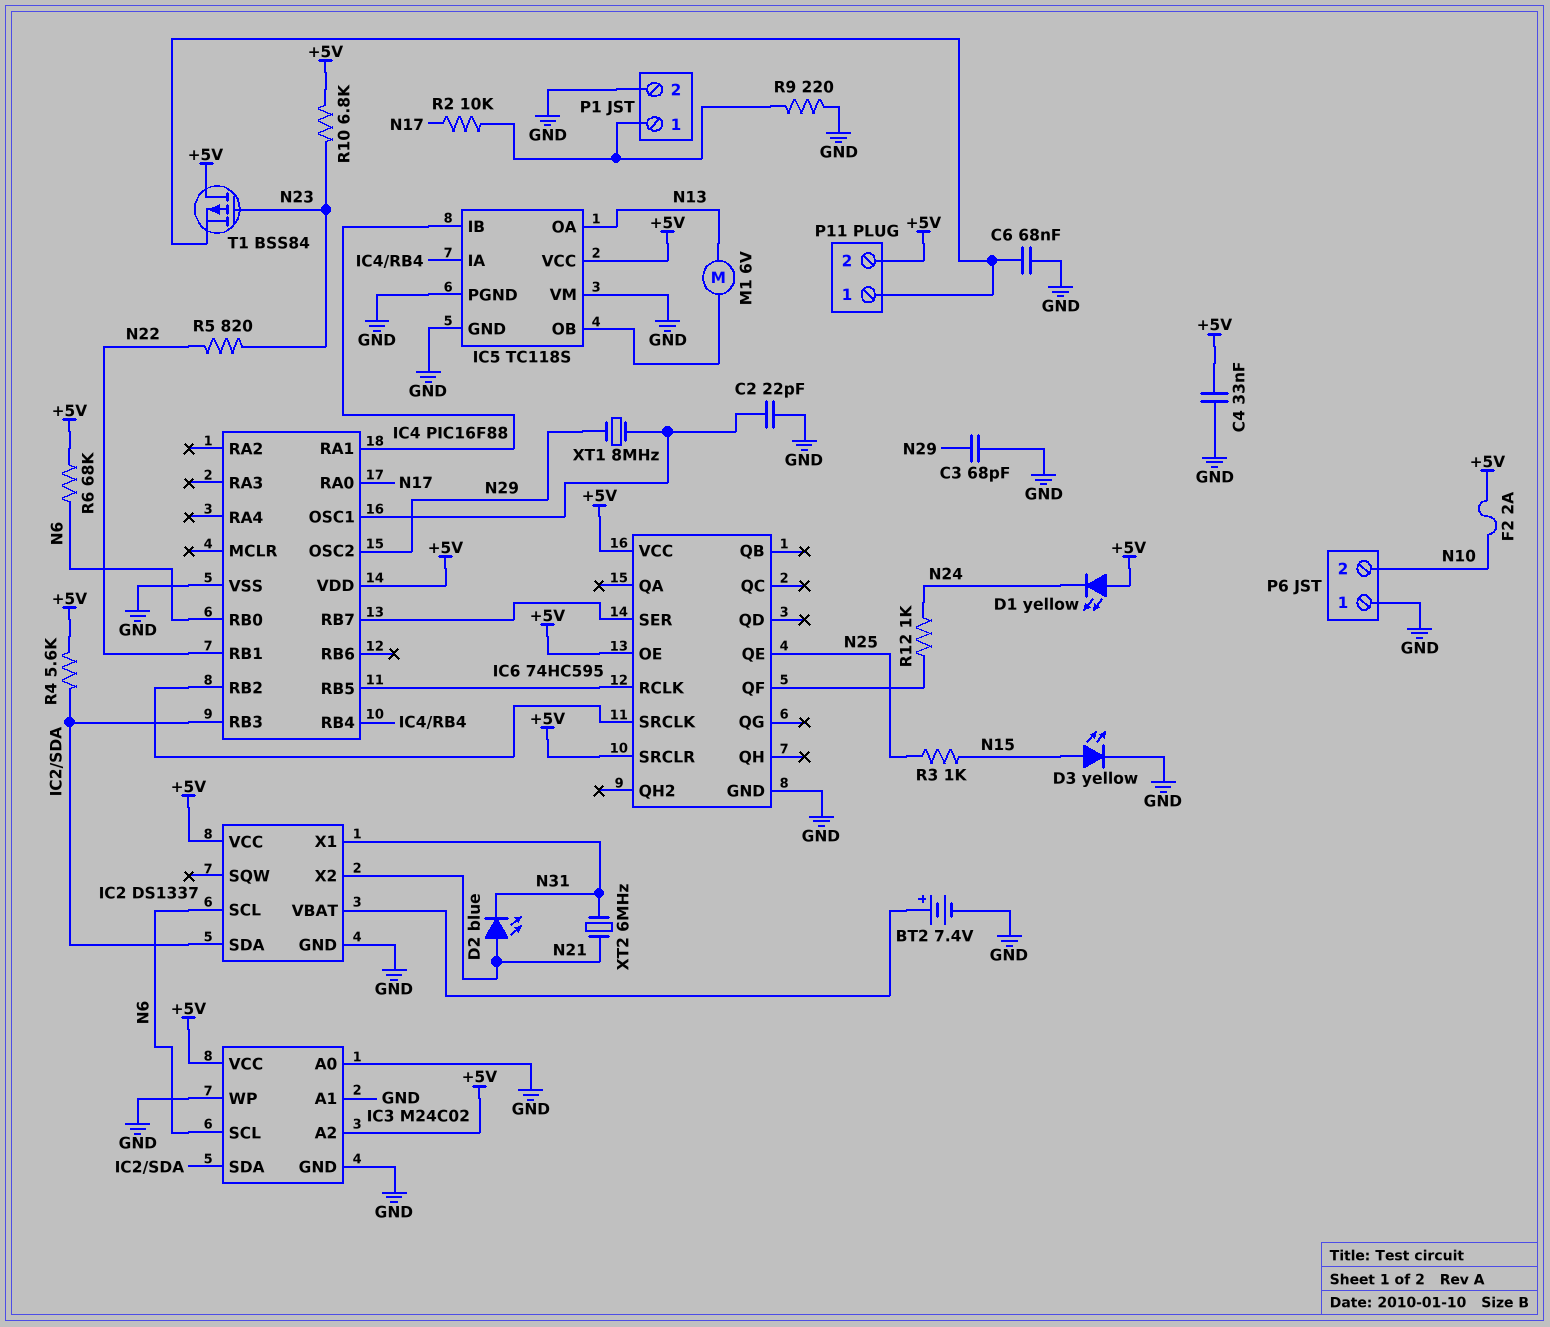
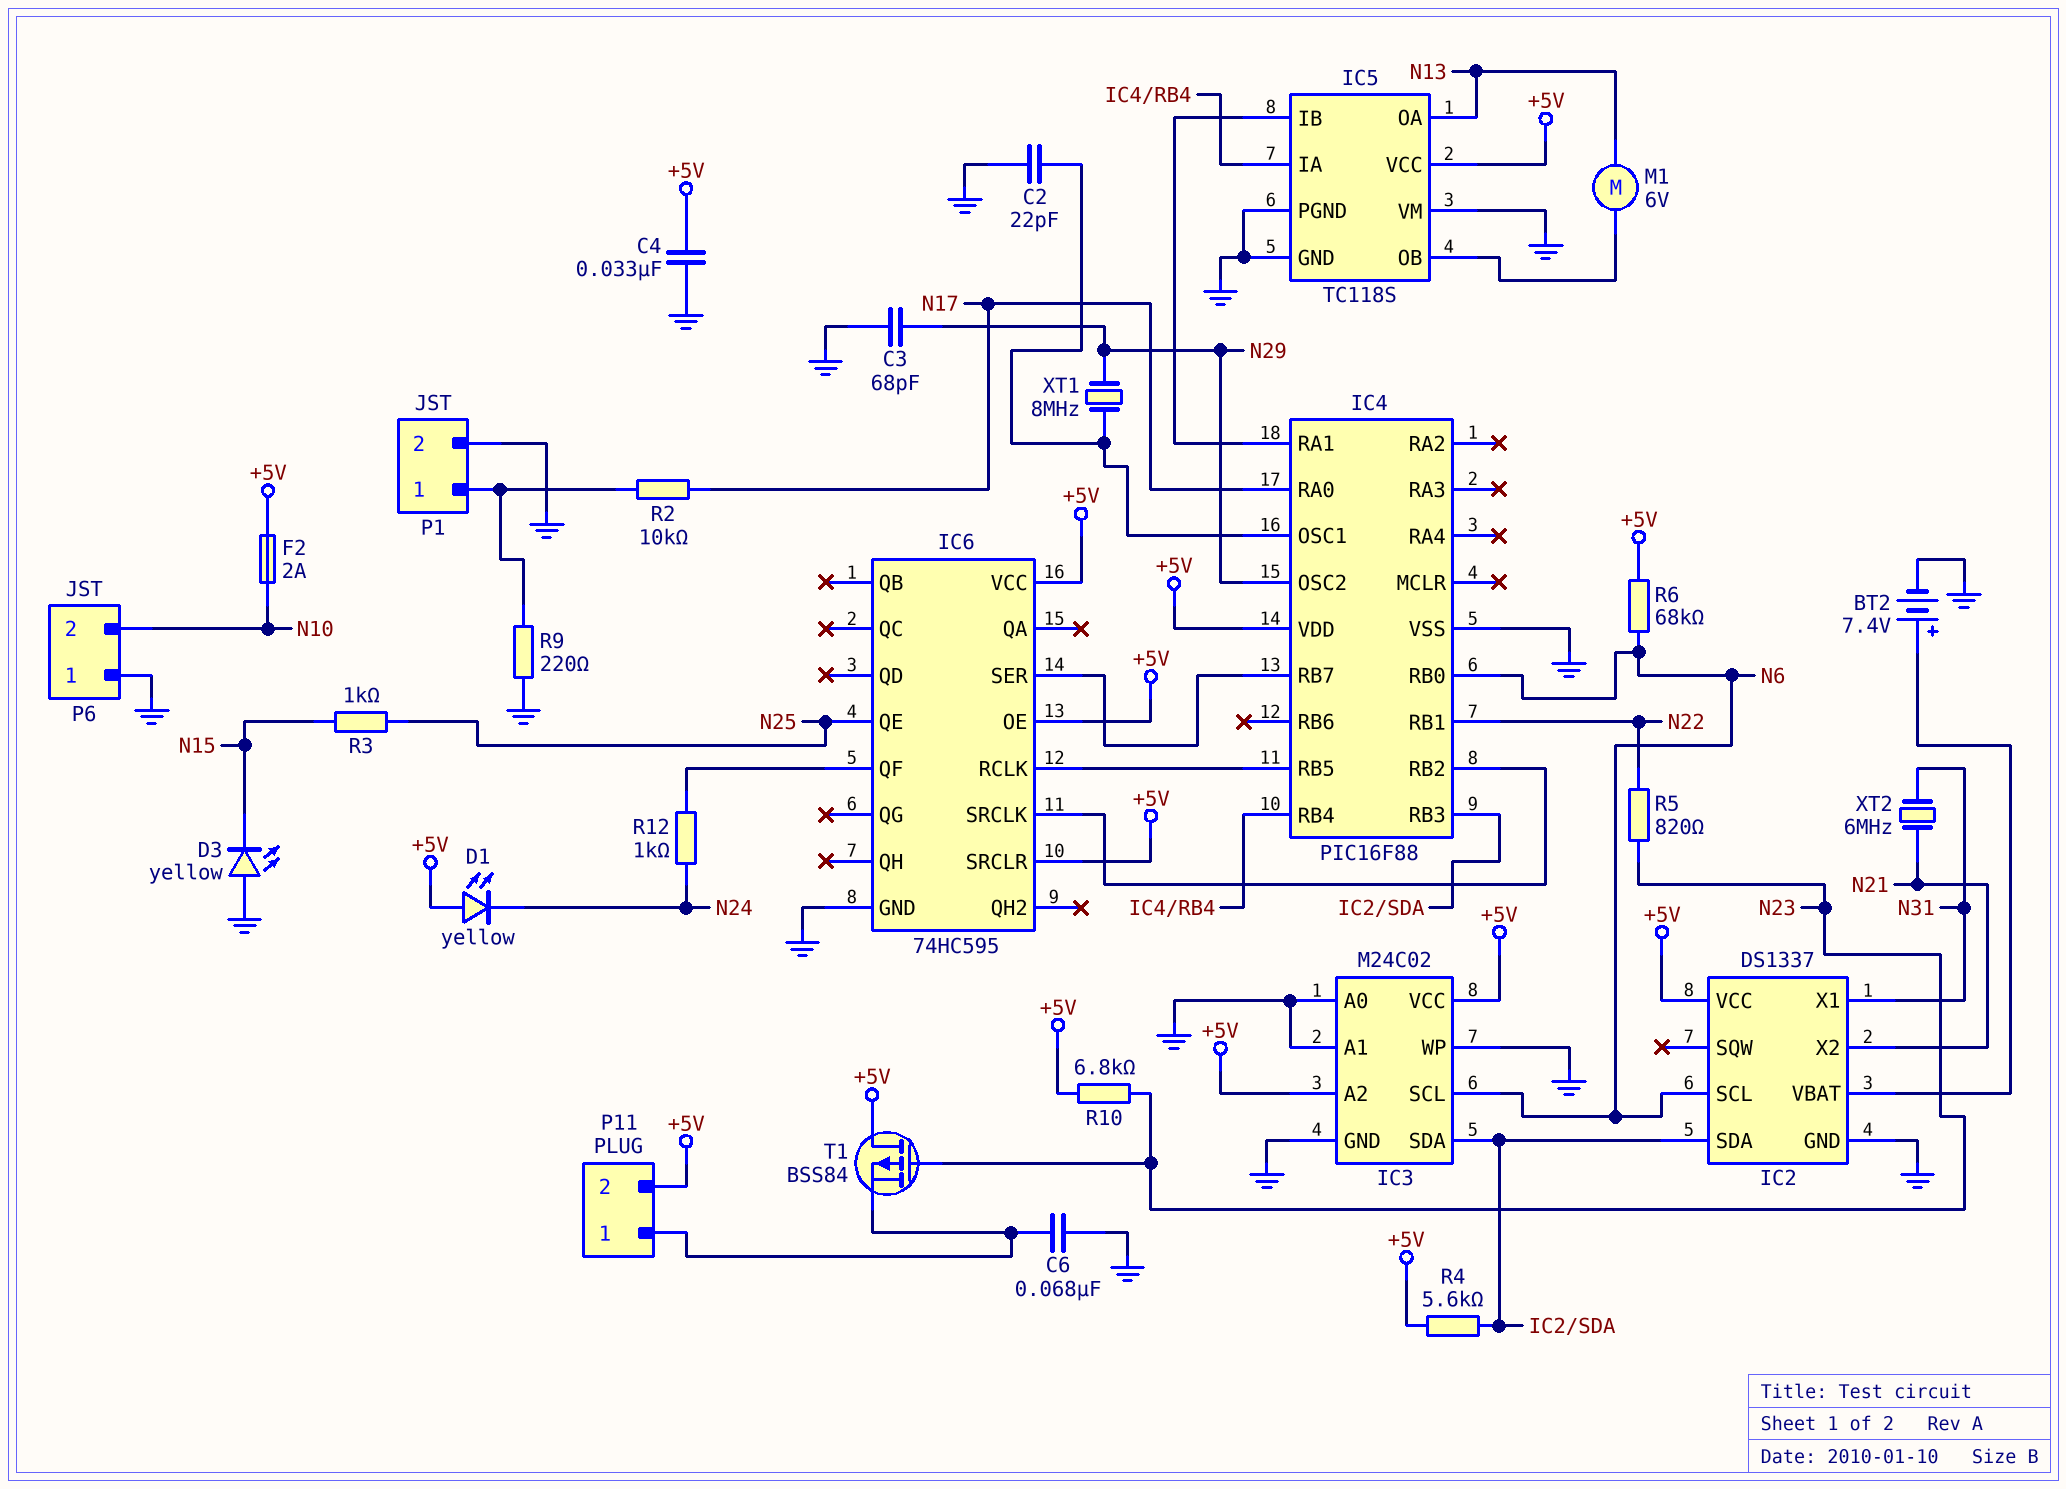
D2: LED blue (A N21, K N31) -> none
D3: LED yellow (A N15, K GND) -> LED yellow (A GND, K N15)

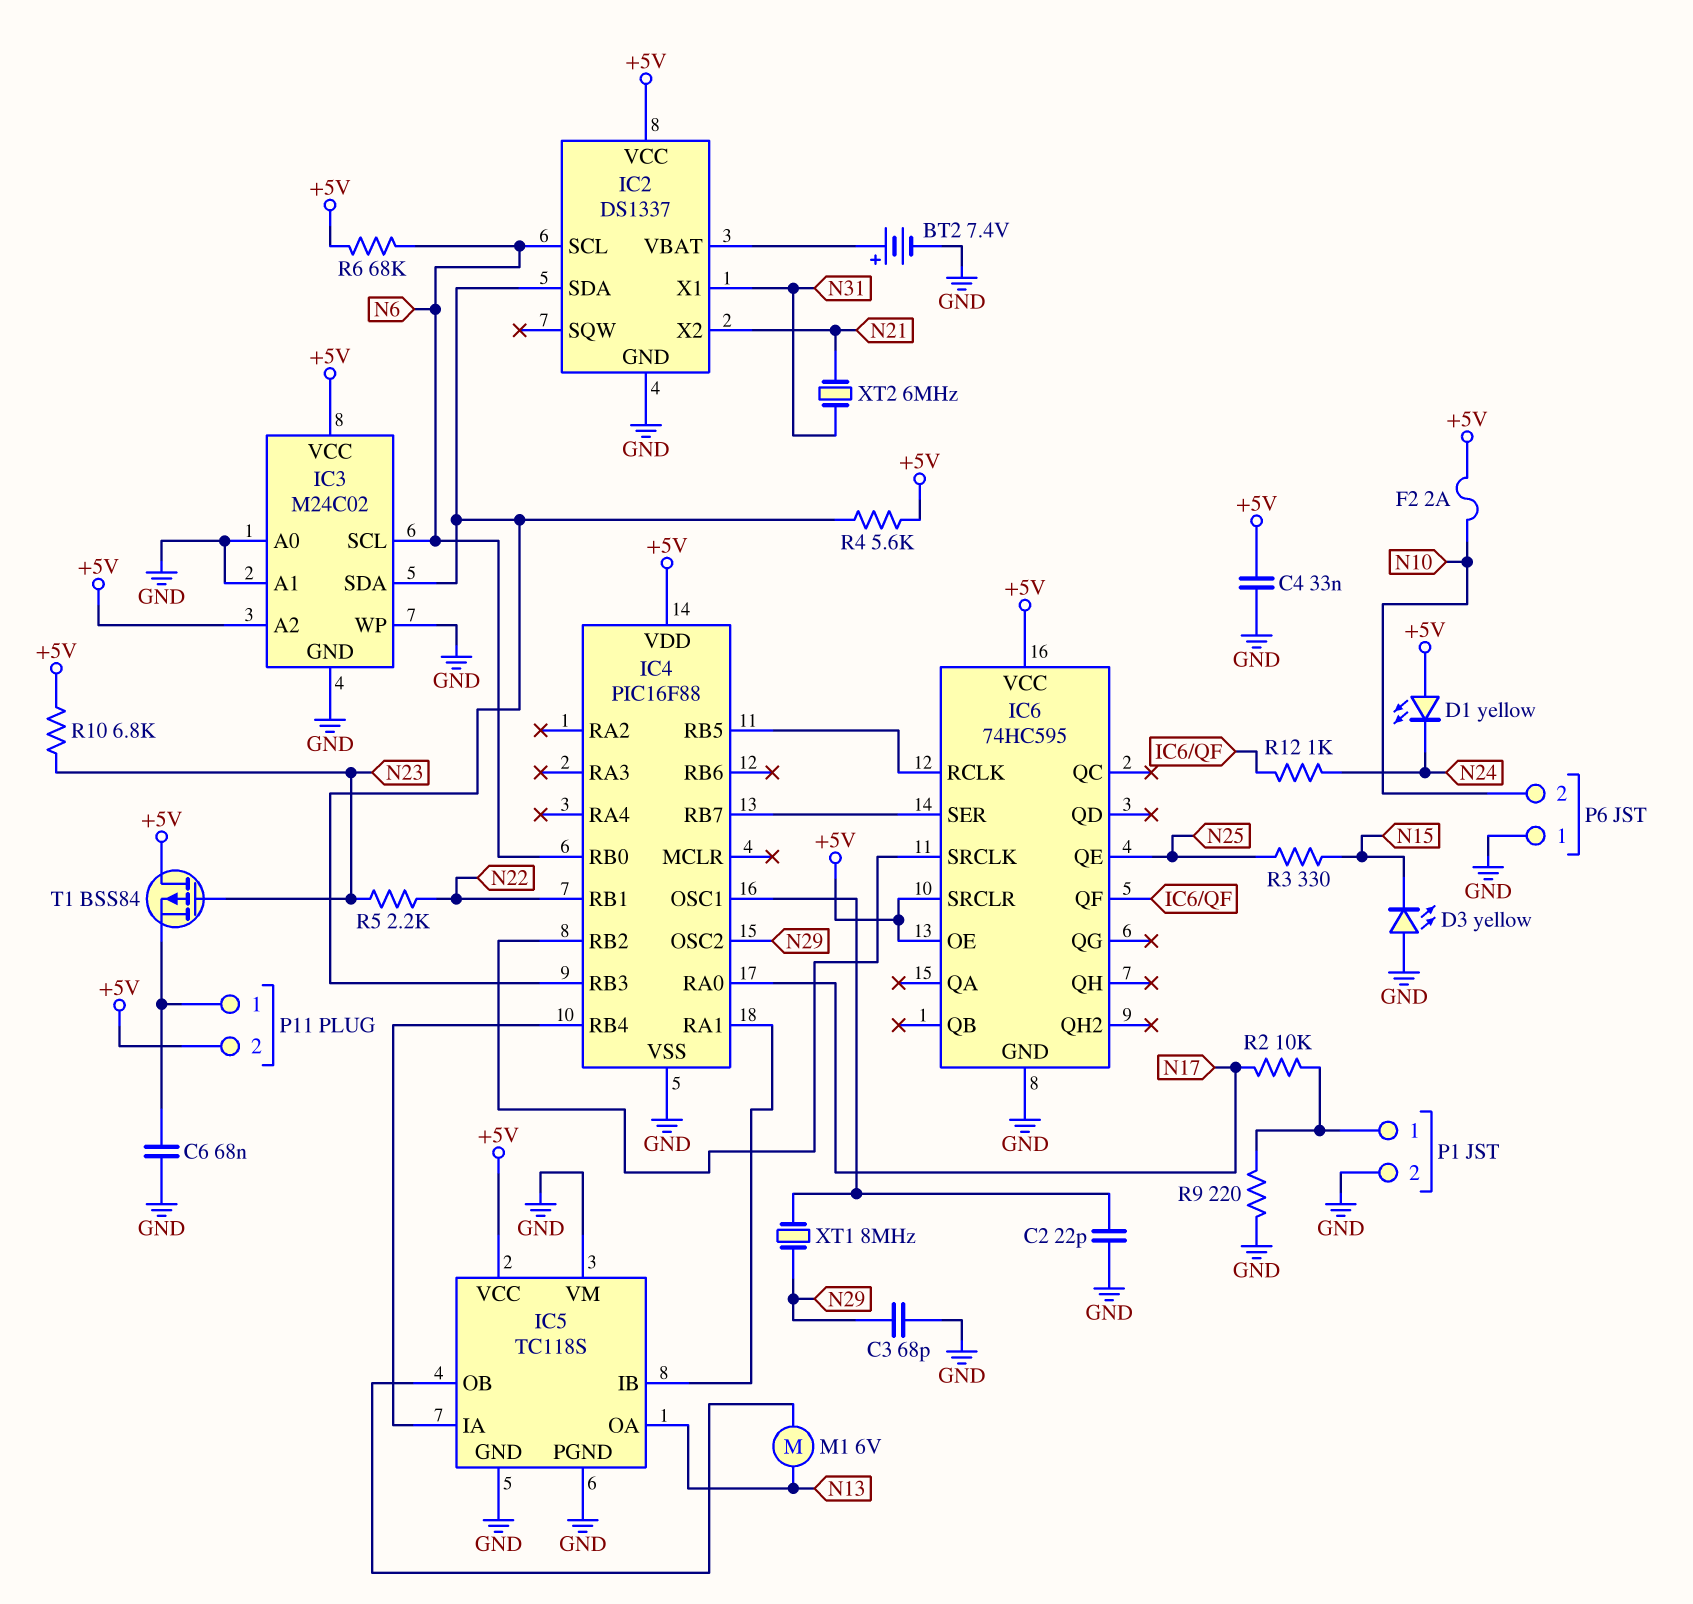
R3: 1k (N15, N25) -> 330 (N15, N25)
R5: 820 (N22, N23) -> 2.2k (N22, N23)

